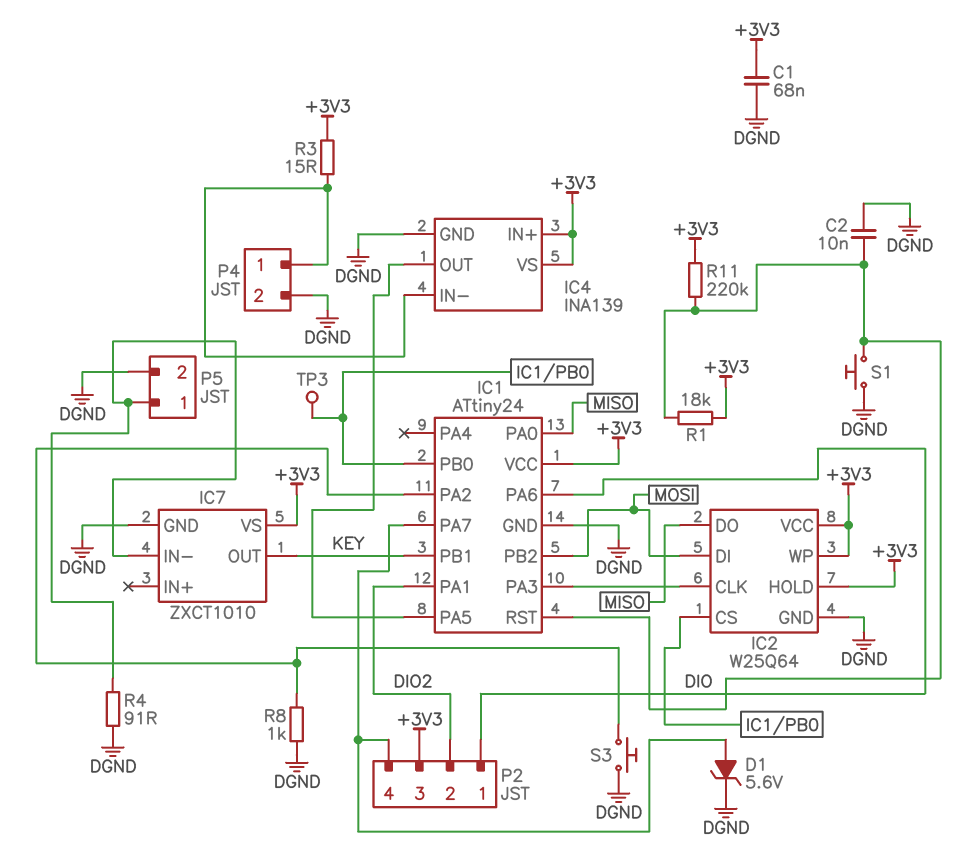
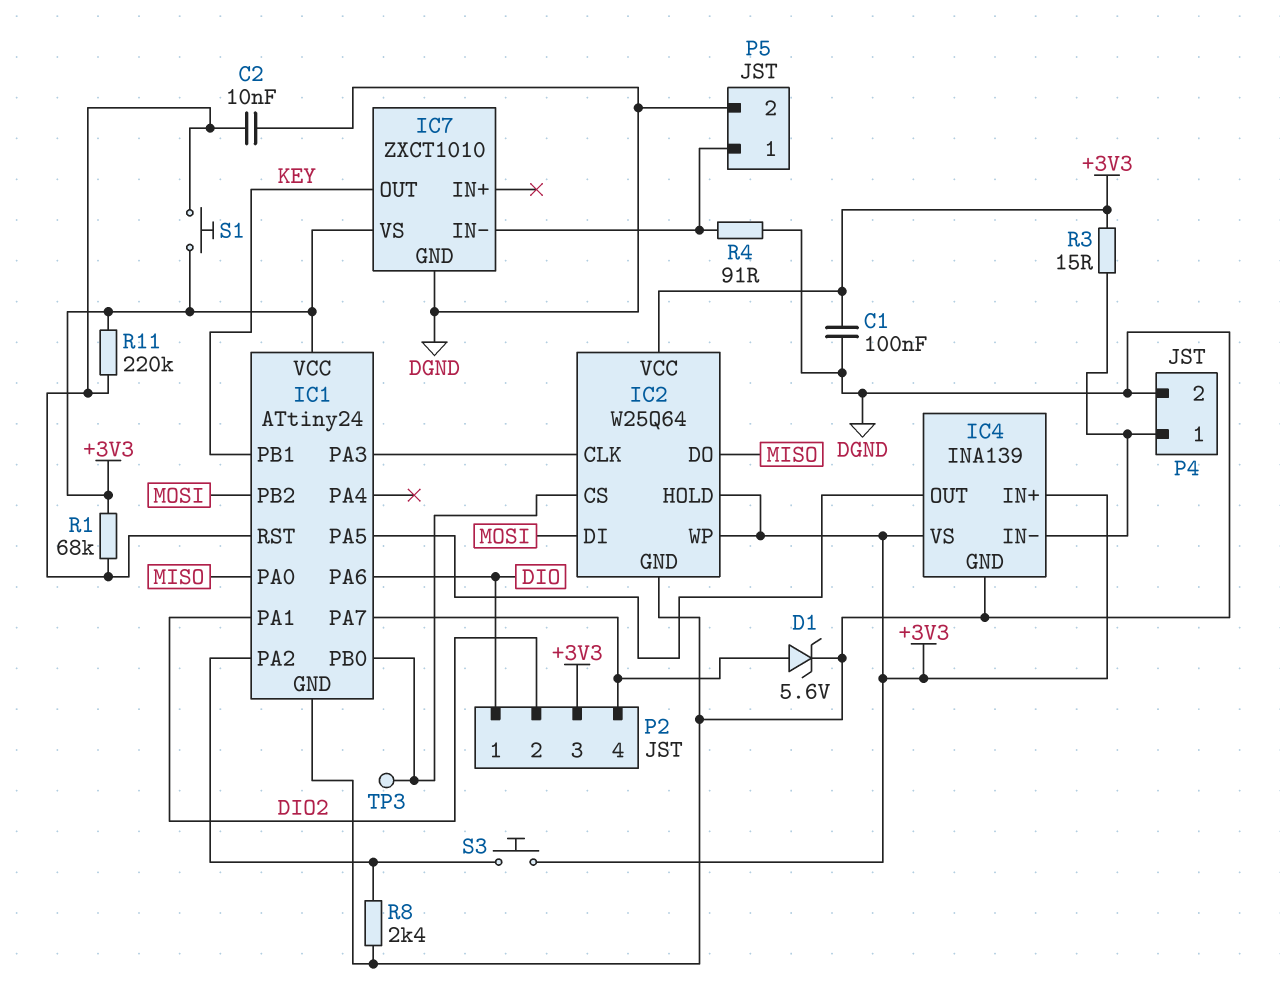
C1: 68nF (+3V3, DGND) -> 100nF (+3V3, DGND)
R1: 18k (+3V3, IC1/RST) -> 68k (+3V3, IC1/RST)
R8: 1k (DGND, IC1/PA2) -> 2.4k (DGND, IC1/PA2)
S1: button (DGND, IC1/RST) -> button (+3V3, IC1/RST)
S3: button (DGND, IC1/PA2) -> button (+3V3, IC1/PA2)

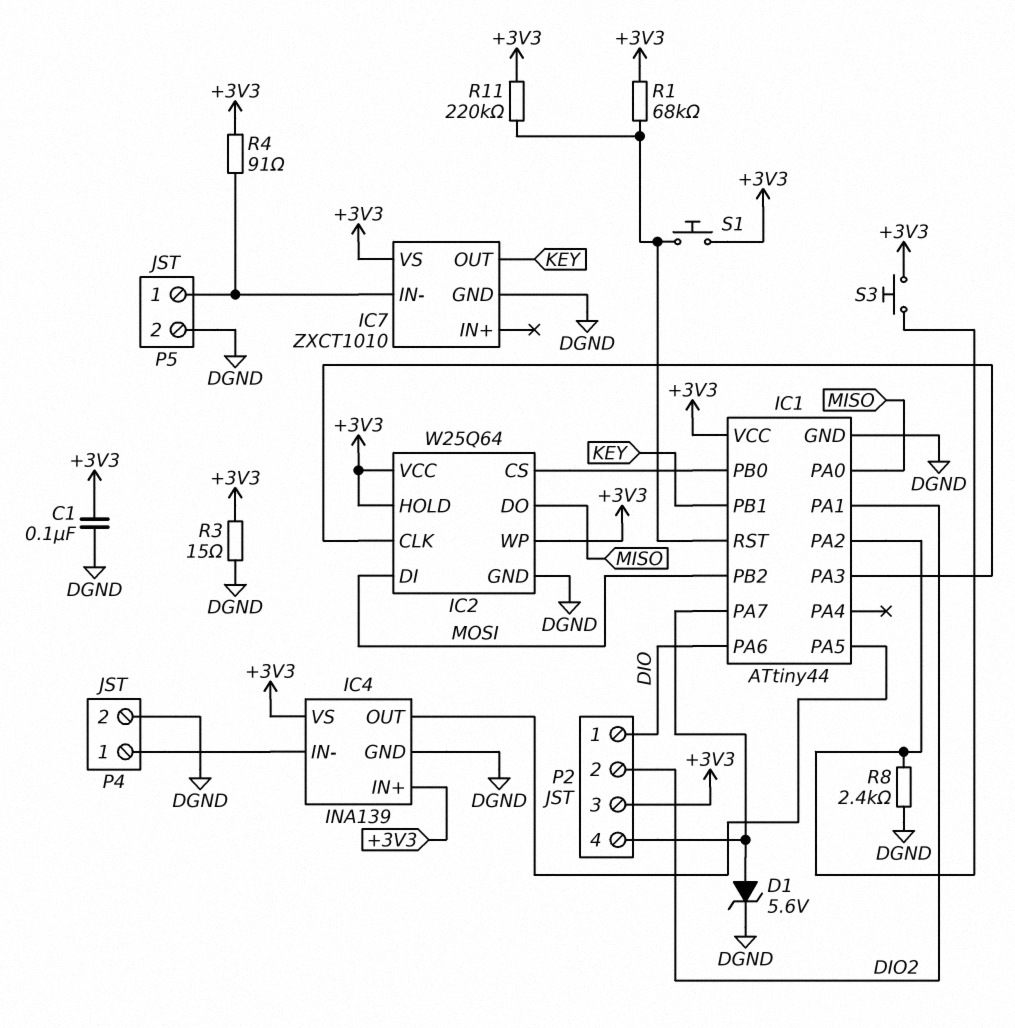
C2: 10nF (DGND, IC1/RST) -> none
IC1: ATtiny24 -> ATtiny44
R3: 15 (+3V3, IC4/IN-) -> 15 (+3V3, DGND)
R4: 91 (DGND, IC7/IN-) -> 91 (+3V3, IC7/IN-)
TP3: test point (IC1/PB0) -> none

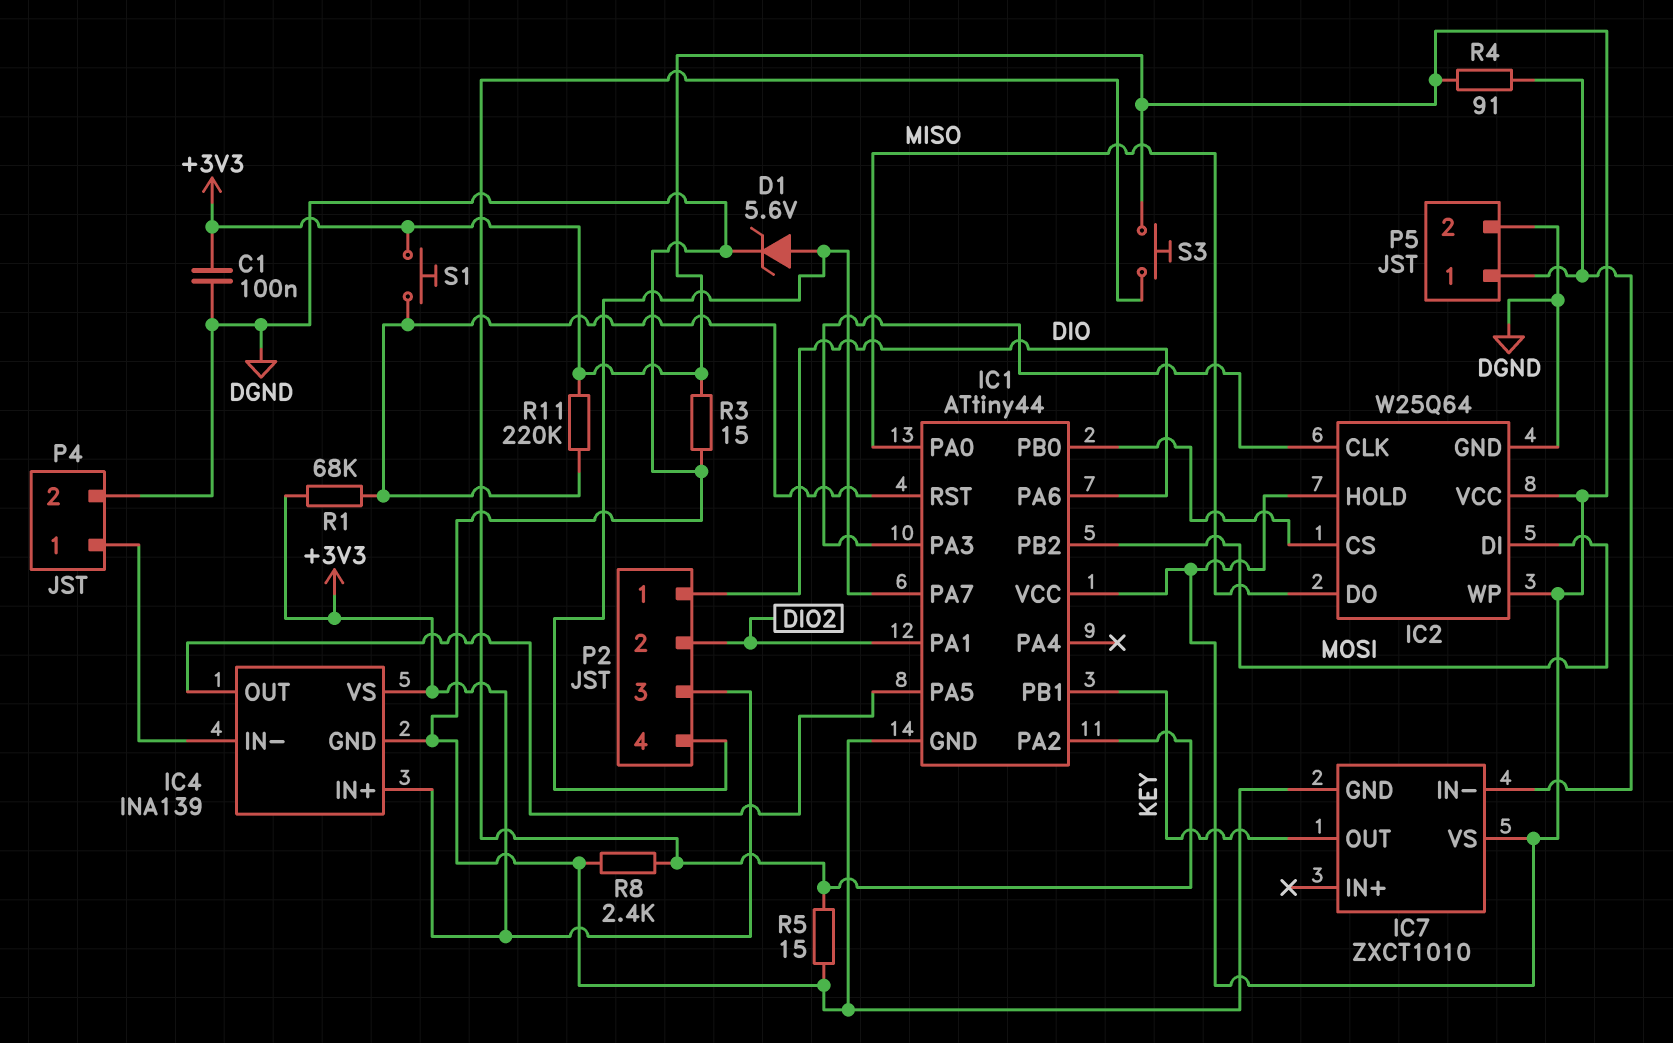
R5: none -> 15 (DGND, IC1/PA2)

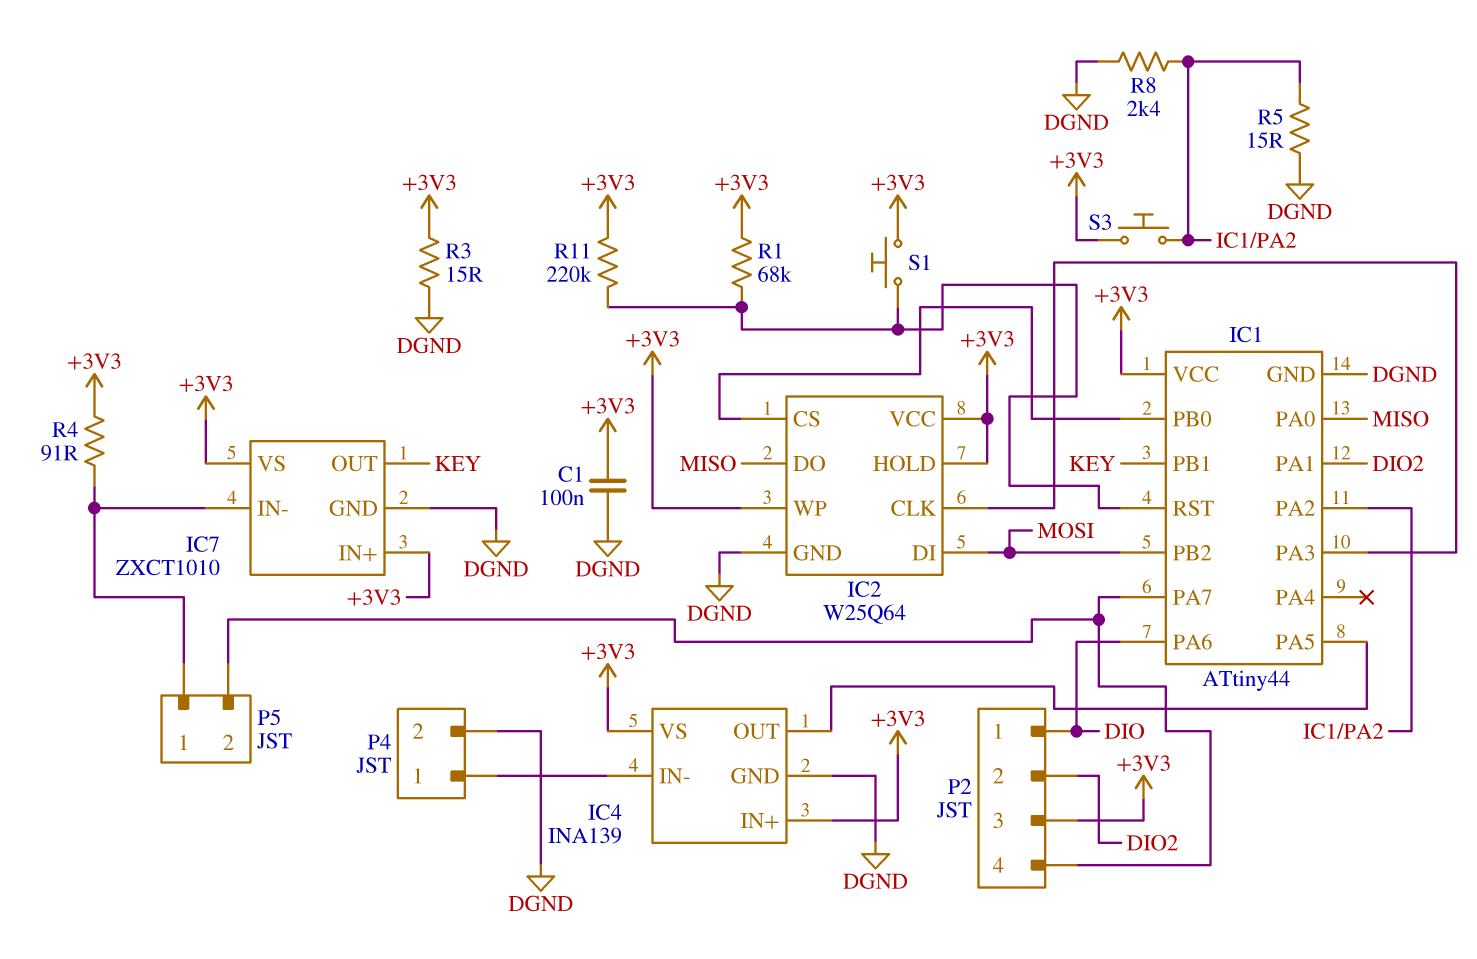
D1: zener 5.6V (A IC1/PA7, K DGND) -> none
IC7 pin IN+: none -> +3V3
P5 pin 2: DGND -> IC1/PA7

